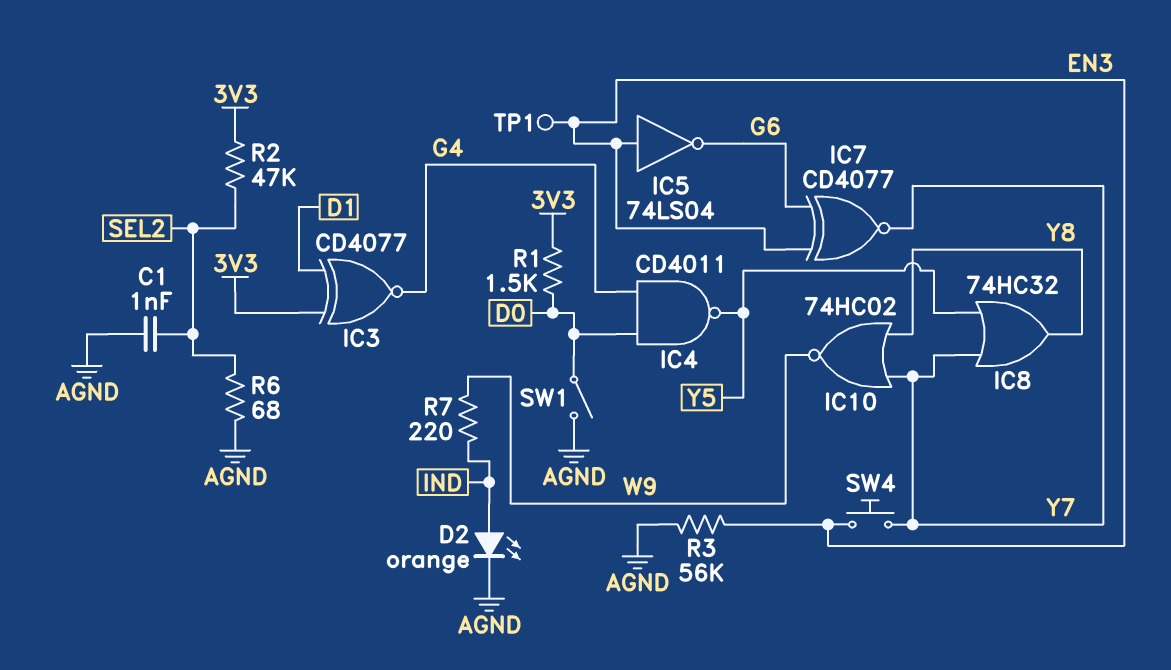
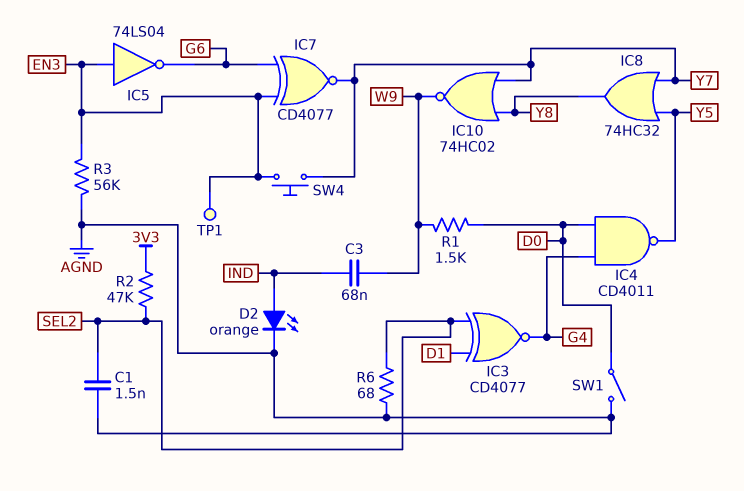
C1: 1nF (AGND, SEL2) -> 1.5nF (AGND, SEL2)
C3: none -> 68nF (IND, W9)
IC3: XNOR CD4077 (in 3V3, in D1, out G4) -> XNOR CD4077 (in D1, in SEL2, out G4)
R1: 1.5k (3V3, D0) -> 1.5k (D0, W9)
R7: 220 (IND, W9) -> none

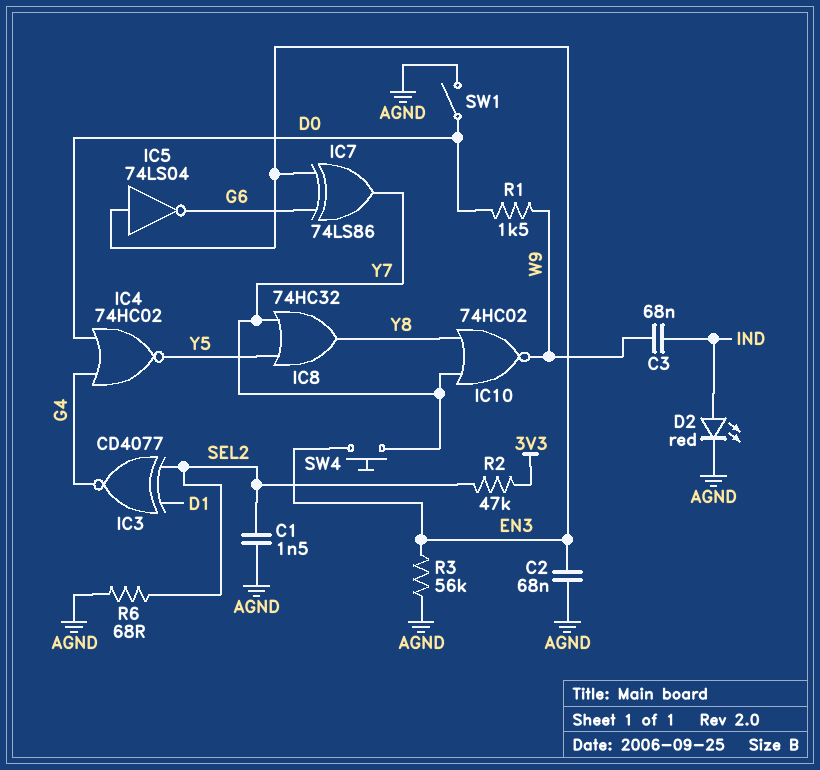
C2: none -> 68nF (AGND, EN3)
D2: LED orange (A IND, K AGND) -> LED red (A IND, K AGND)
IC4: NAND CD4011 (in D0, in G4, out Y5) -> NOR 74HC02 (in D0, in G4, out Y5)
IC7: XNOR CD4077 (in EN3, in G6, out Y7) -> XOR 74LS86 (in EN3, in G6, out Y7)
TP1: test point (EN3) -> none

